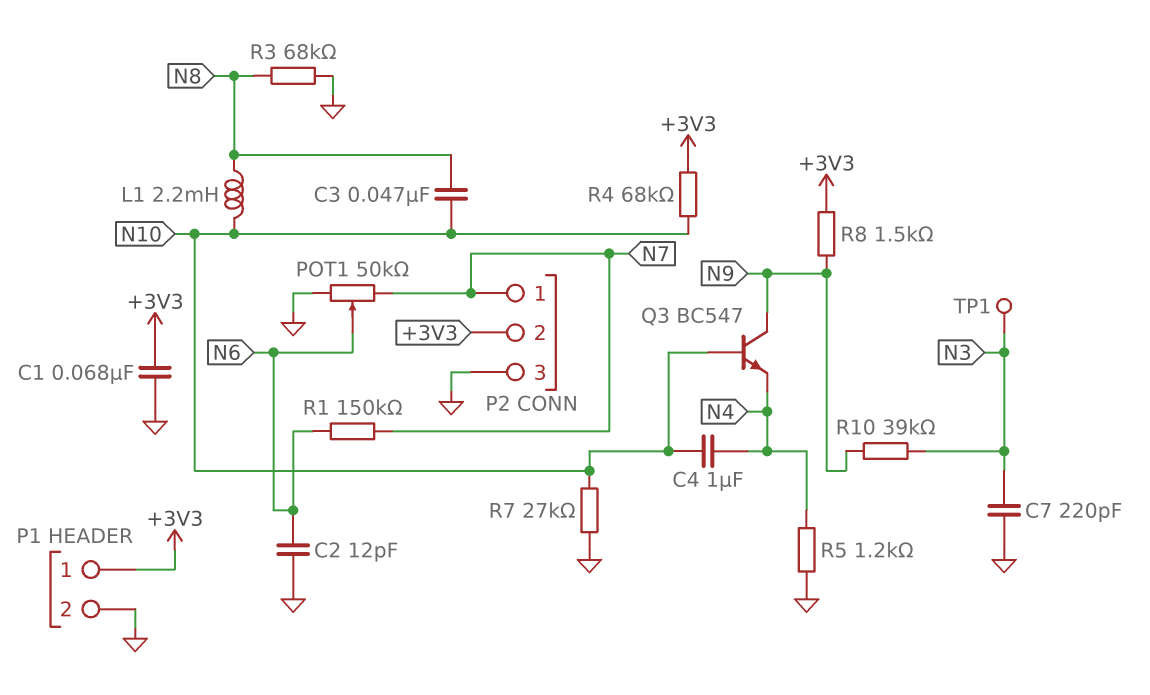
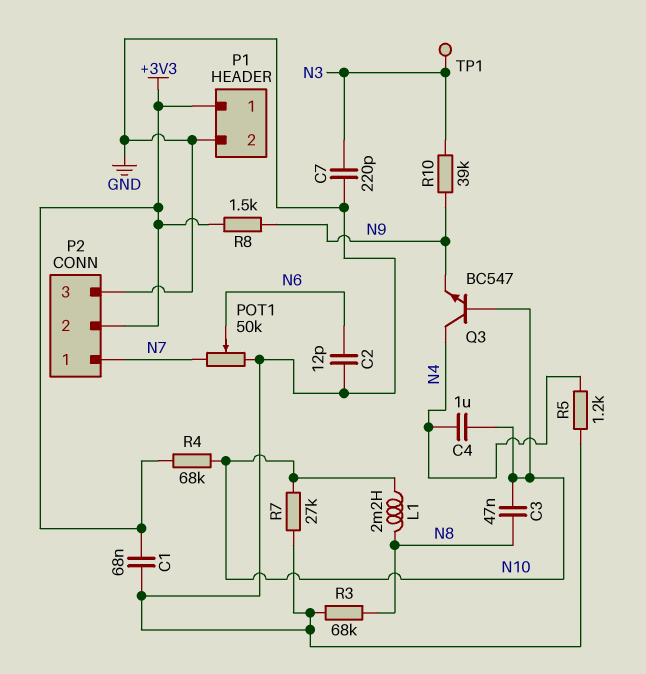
Q3: NPN BC547 (B N10, C N9, E N4) -> NPN BC547 (B N10, C N4, E N9)
R1: 150k (N6, N7) -> none

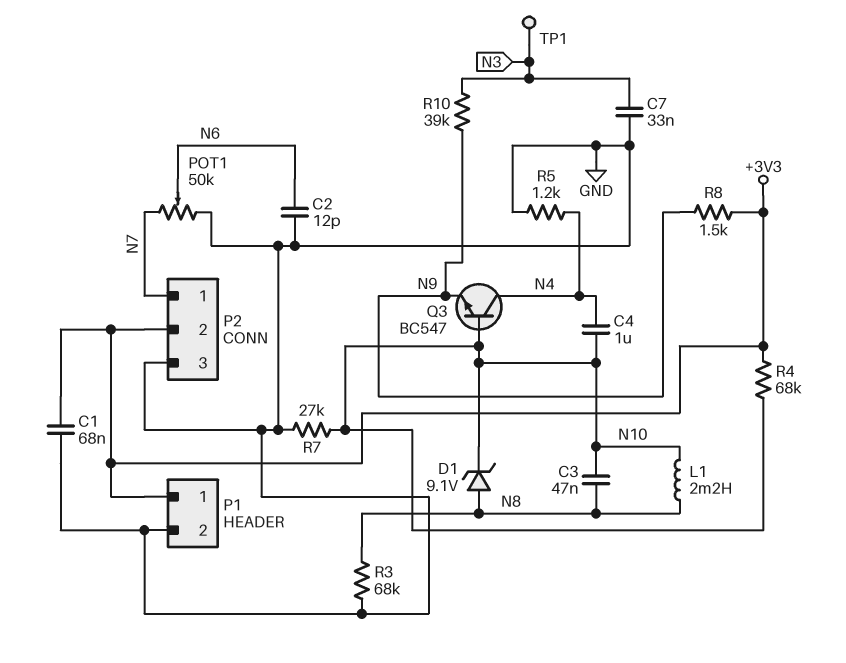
C7: 220pF (GND, N3) -> 33nF (GND, N3)
D1: none -> zener 9.1V (A N8, K N10)

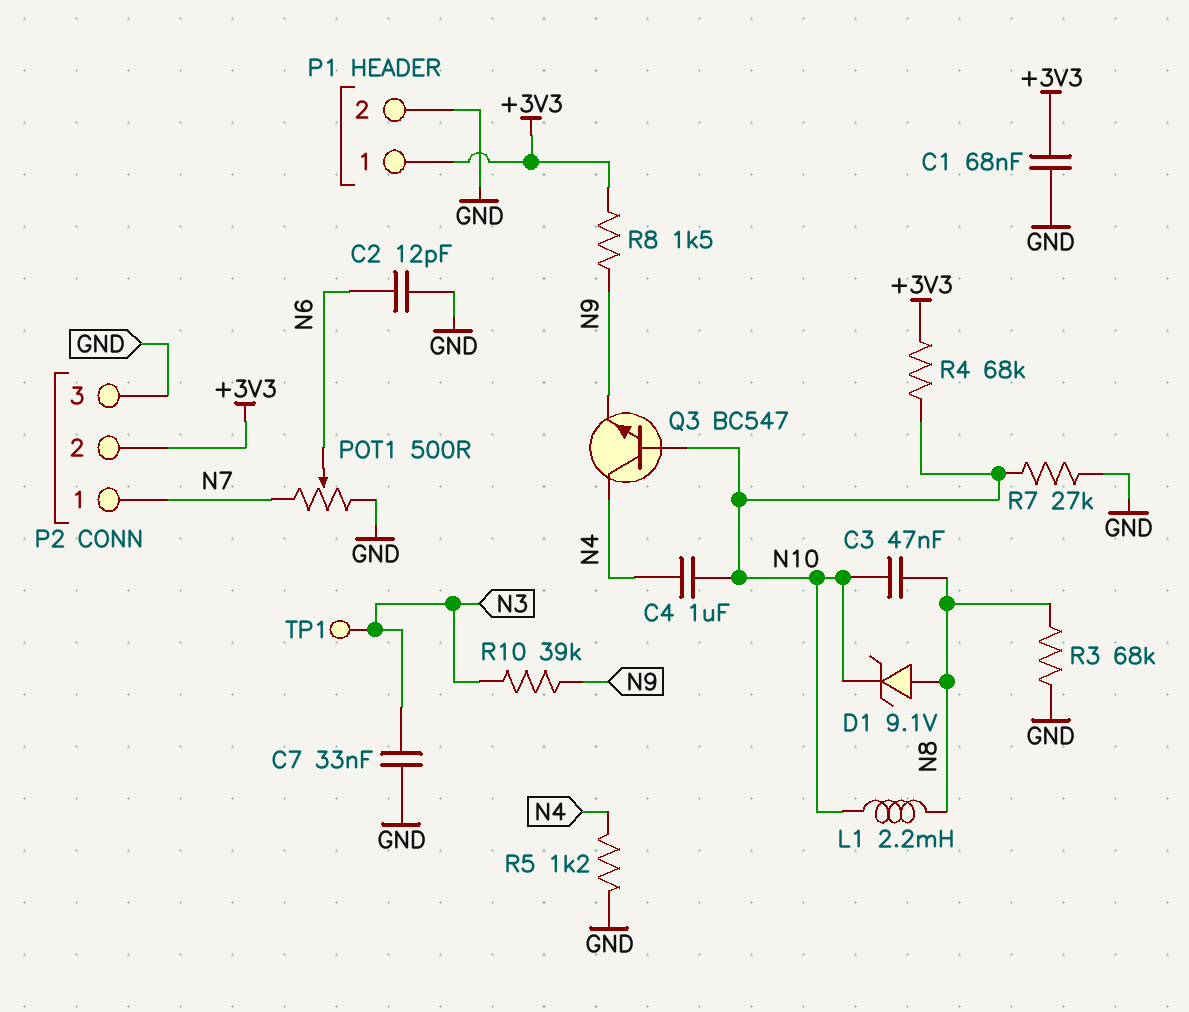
POT1: 50k (GND, N7, wiper N6) -> 500 (GND, N7, wiper N6)

